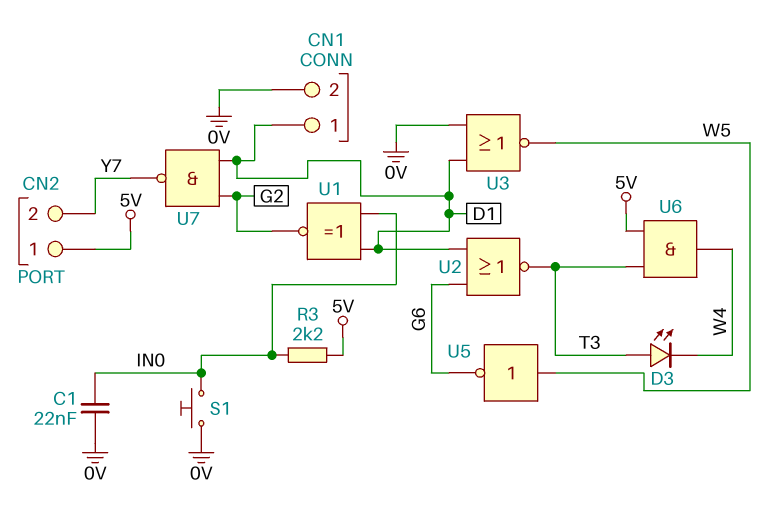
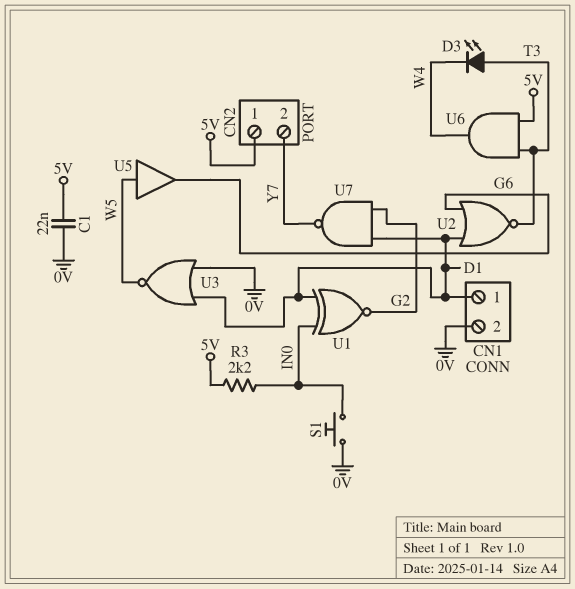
C1: 22nF (0V, IN0) -> 22nF (0V, 5V)
U5: NOT (in W5, out G6) -> buffer (in W5, out G6)

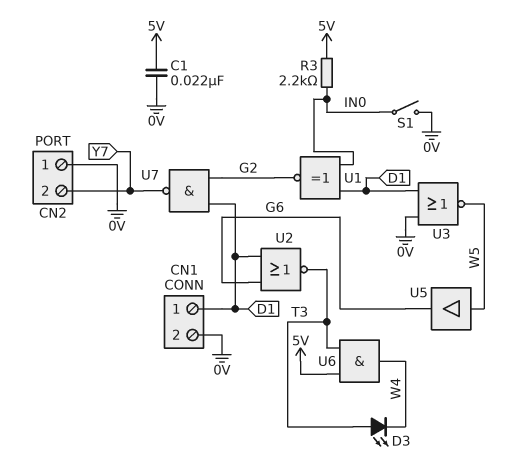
CN2 pin 1: 5V -> 0V
S1: button (0V, IN0) -> switch (0V, IN0)

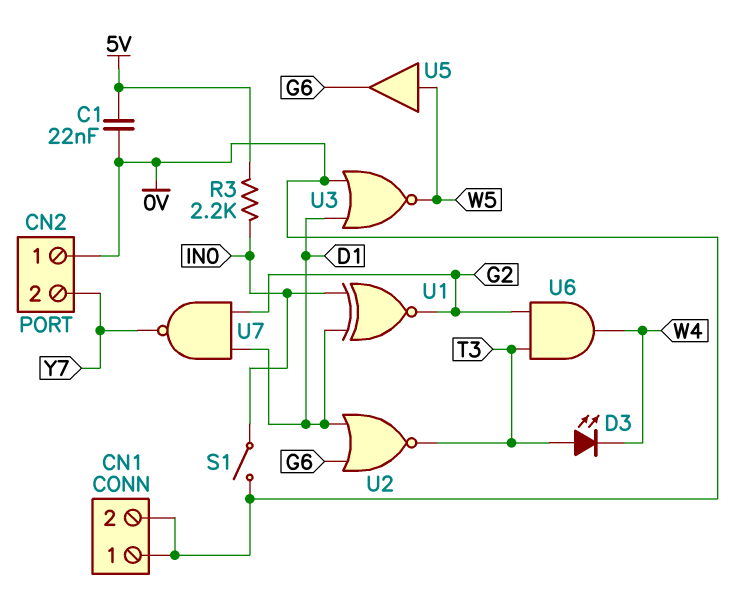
CN1 pin 1: D1 -> 0V
U6: AND (in 5V, in T3, out W4) -> AND (in G2, in T3, out W4)

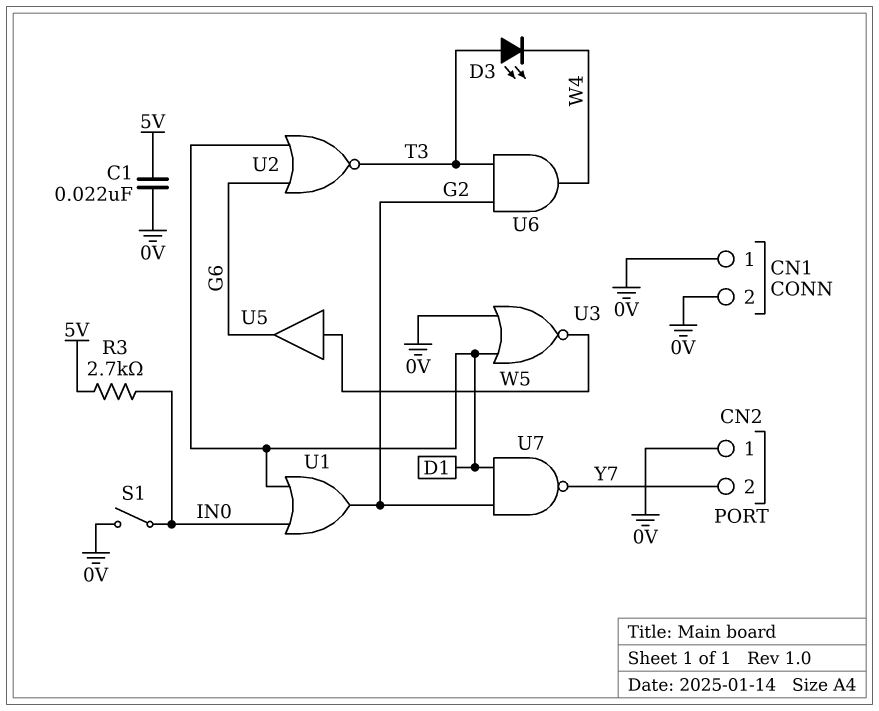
R3: 2.2k (5V, IN0) -> 2.7k (5V, IN0)
U1: XNOR (in D1, in IN0, out G2) -> OR (in D1, in IN0, out G2)

